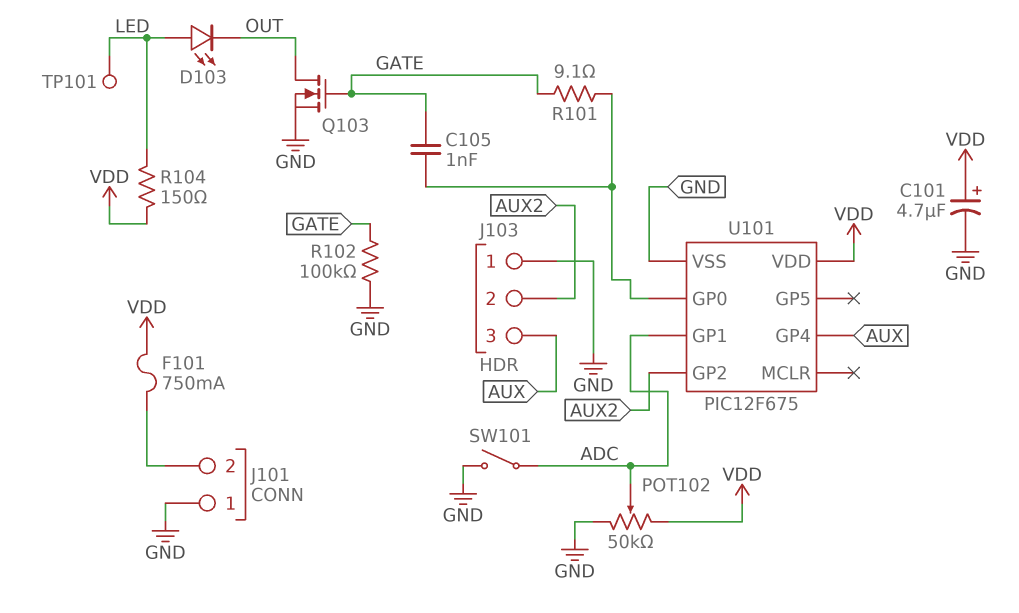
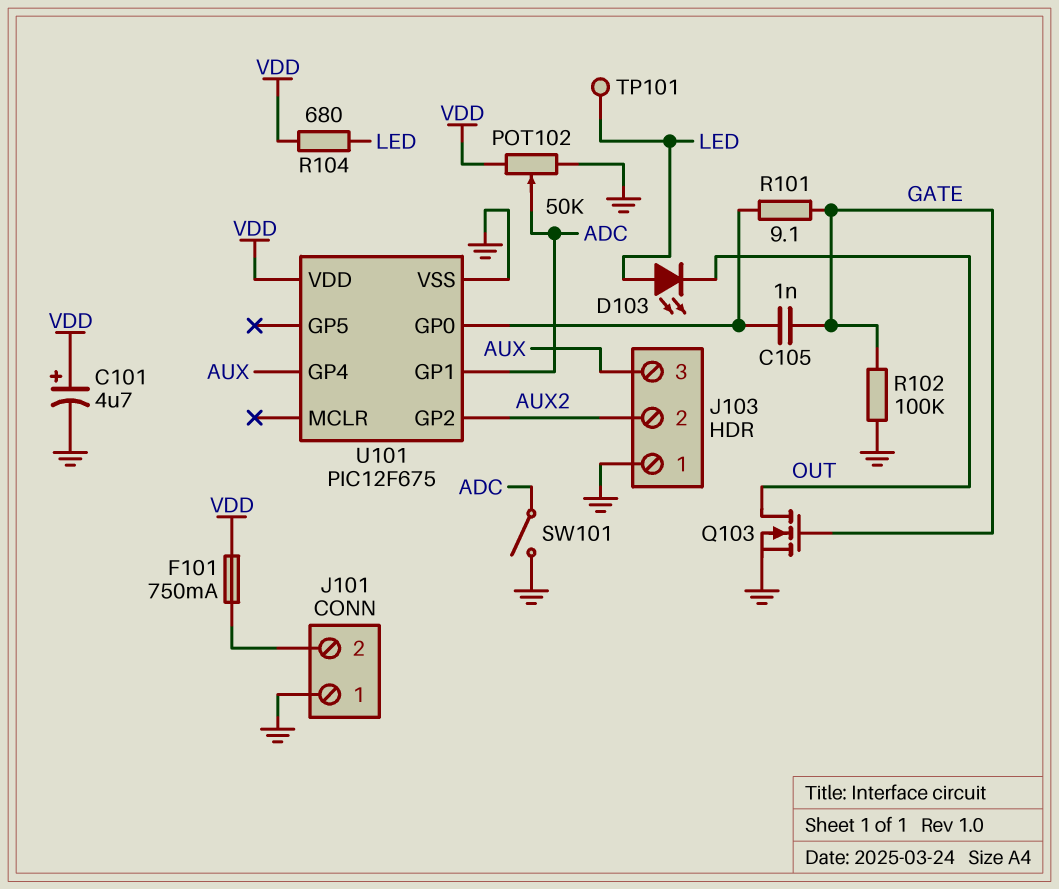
R104: 150 (LED, VDD) -> 680 (LED, VDD)

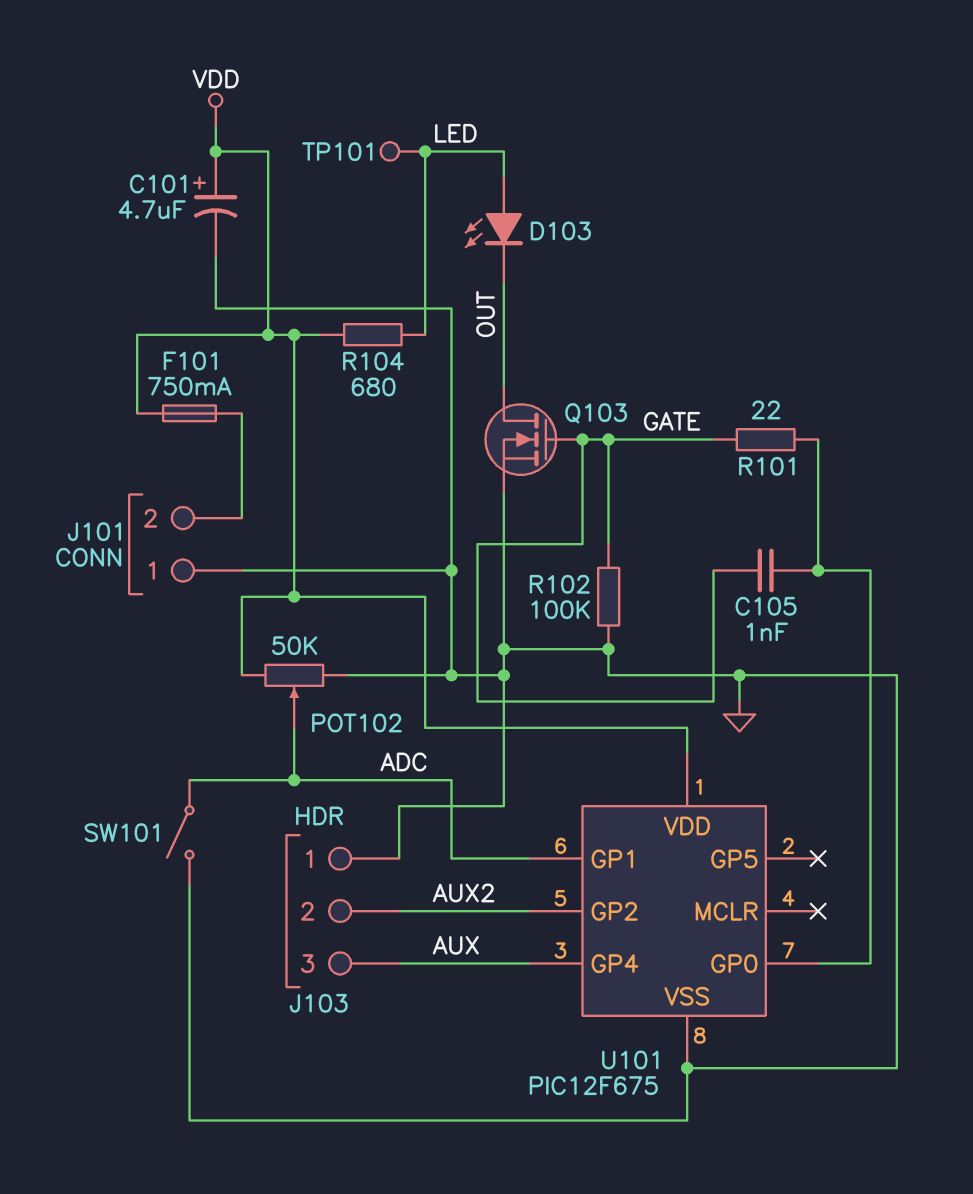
R101: 9.1 (GATE, U101/GP0) -> 22 (GATE, U101/GP0)

